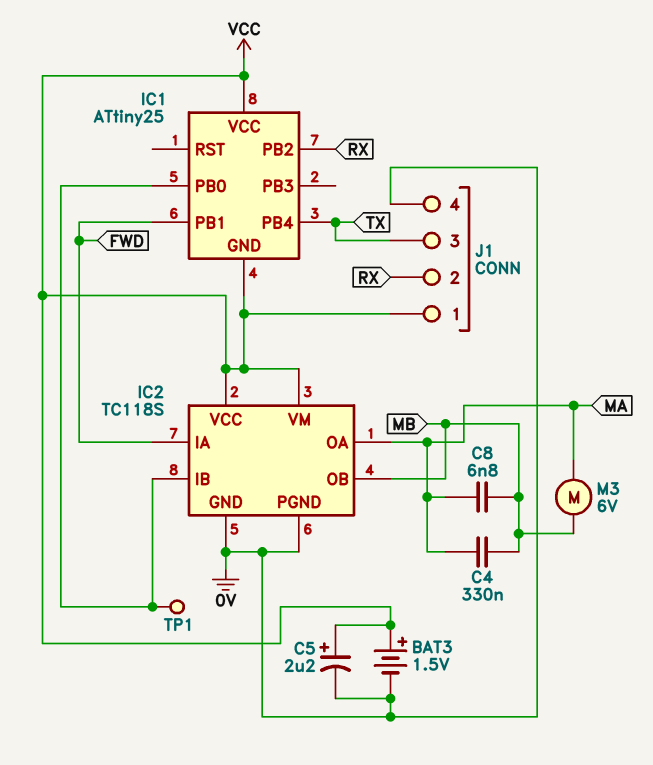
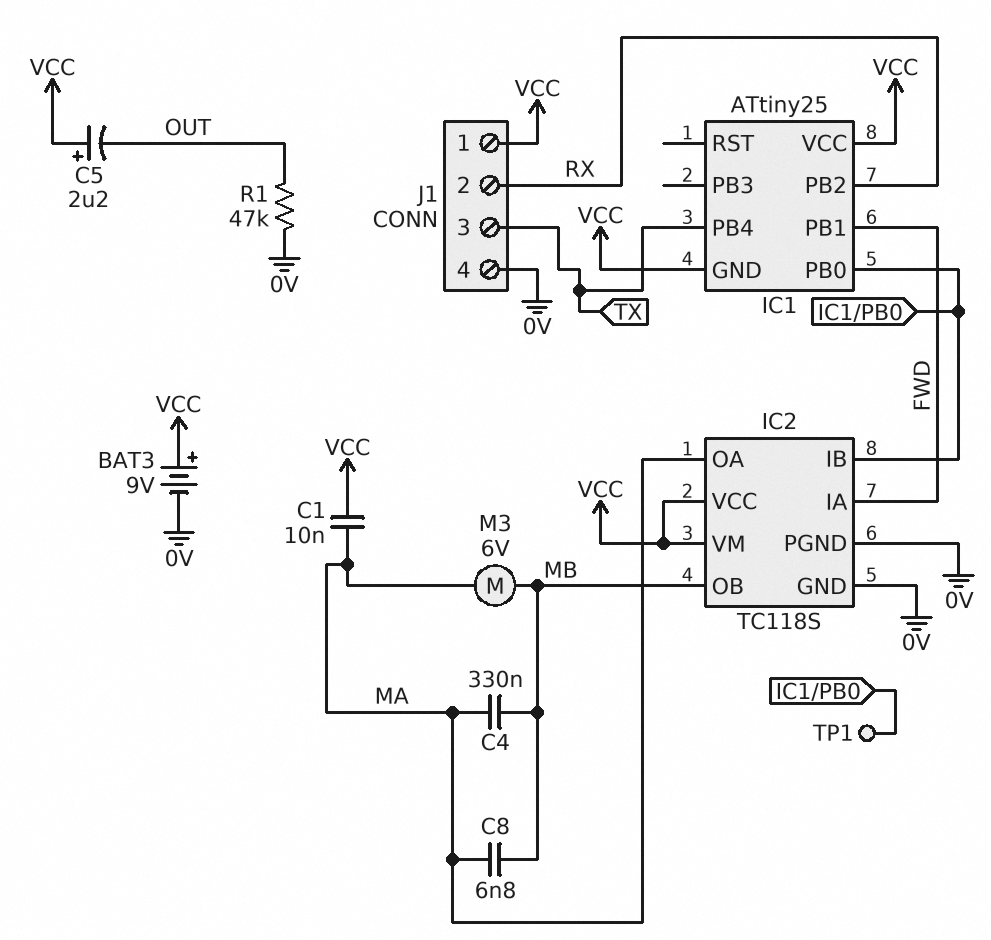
BAT3: 1.5V (plus VCC, minus 0V) -> 9V (plus VCC, minus 0V)
C1: none -> 10nF (MA, VCC)
C5: 2.2uF (plus VCC, minus 0V) -> 2.2uF (plus VCC, minus OUT)
R1: none -> 47k (0V, OUT)

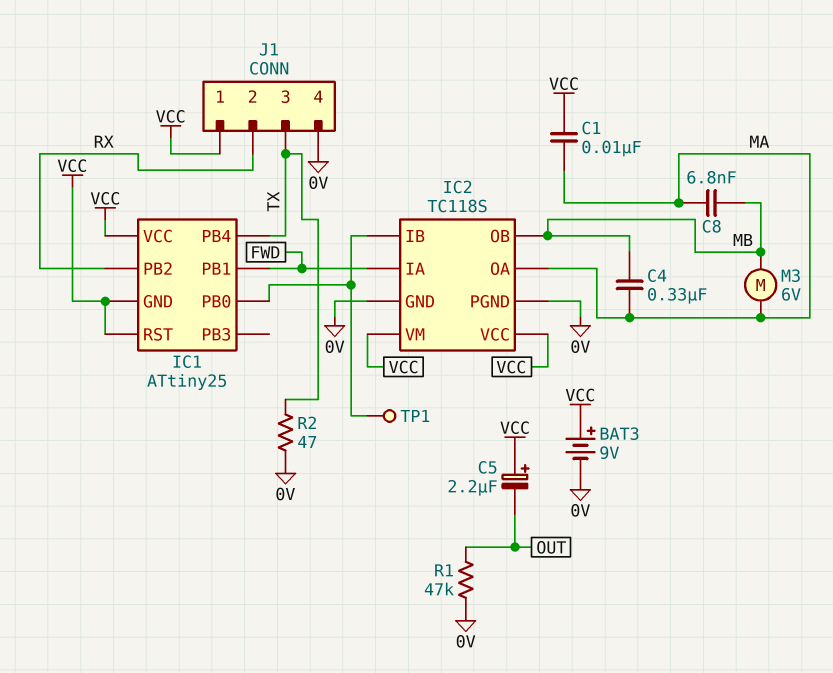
IC1 pin RST: none -> VCC
R2: none -> 47 (0V, TX)

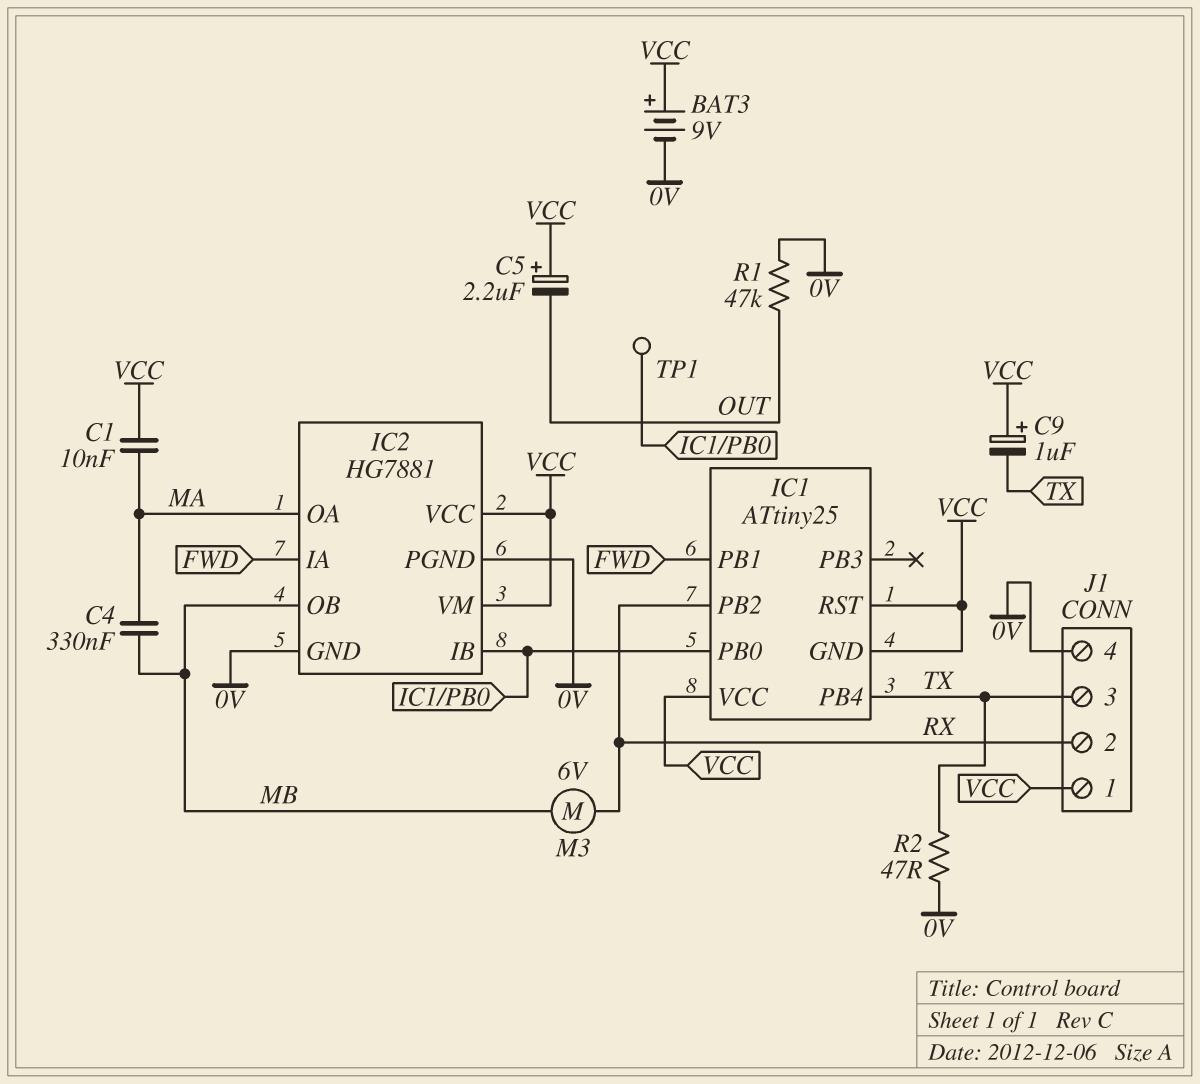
C8: 6.8nF (MA, MB) -> none
C9: none -> 1uF (plus VCC, minus TX)
IC2: TC118S -> HG7881
M3: motor 6V (MA, MB) -> motor 6V (MB, RX)

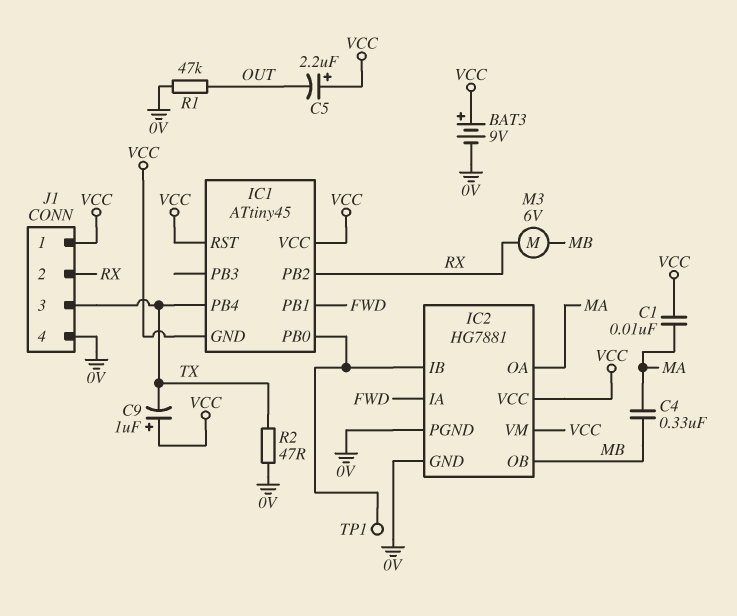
IC1: ATtiny25 -> ATtiny45

